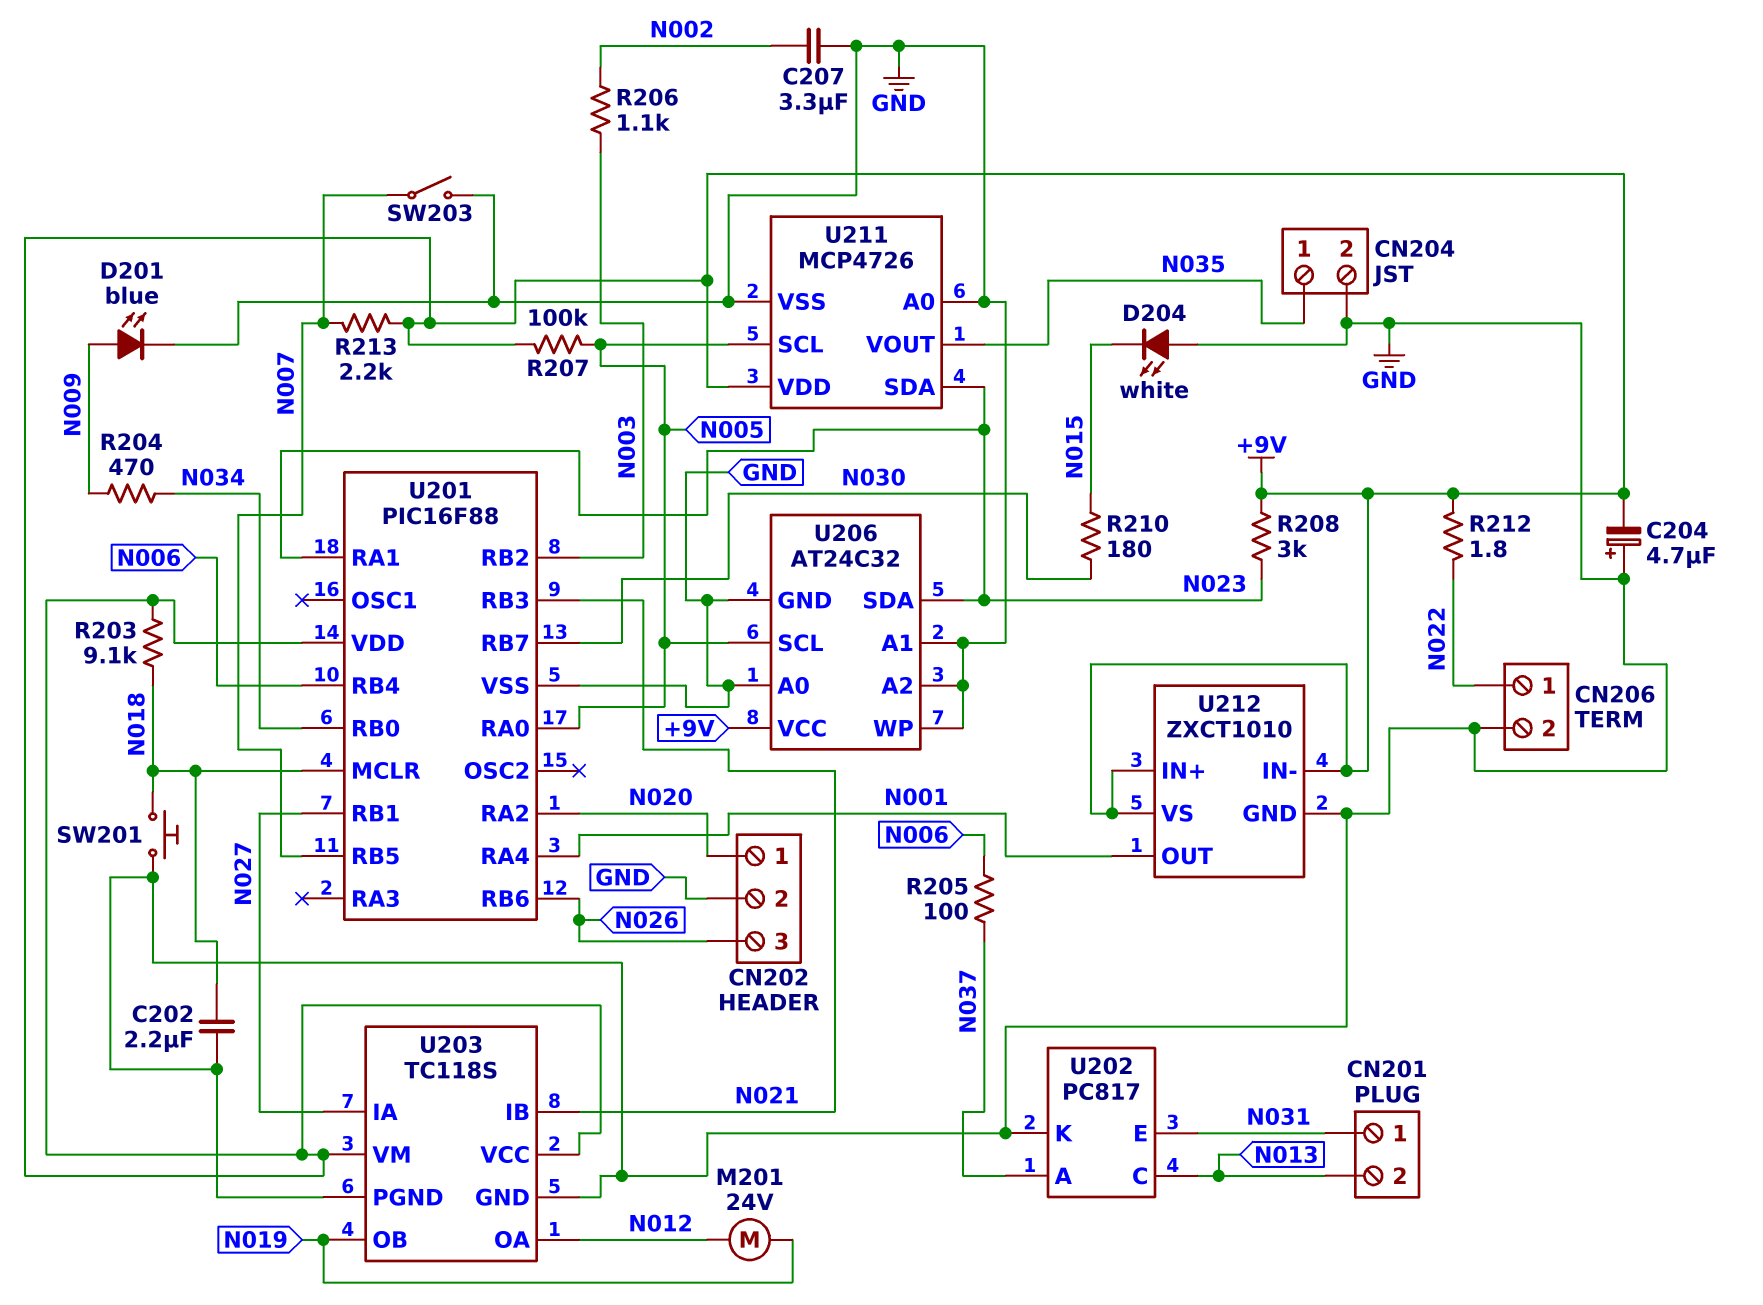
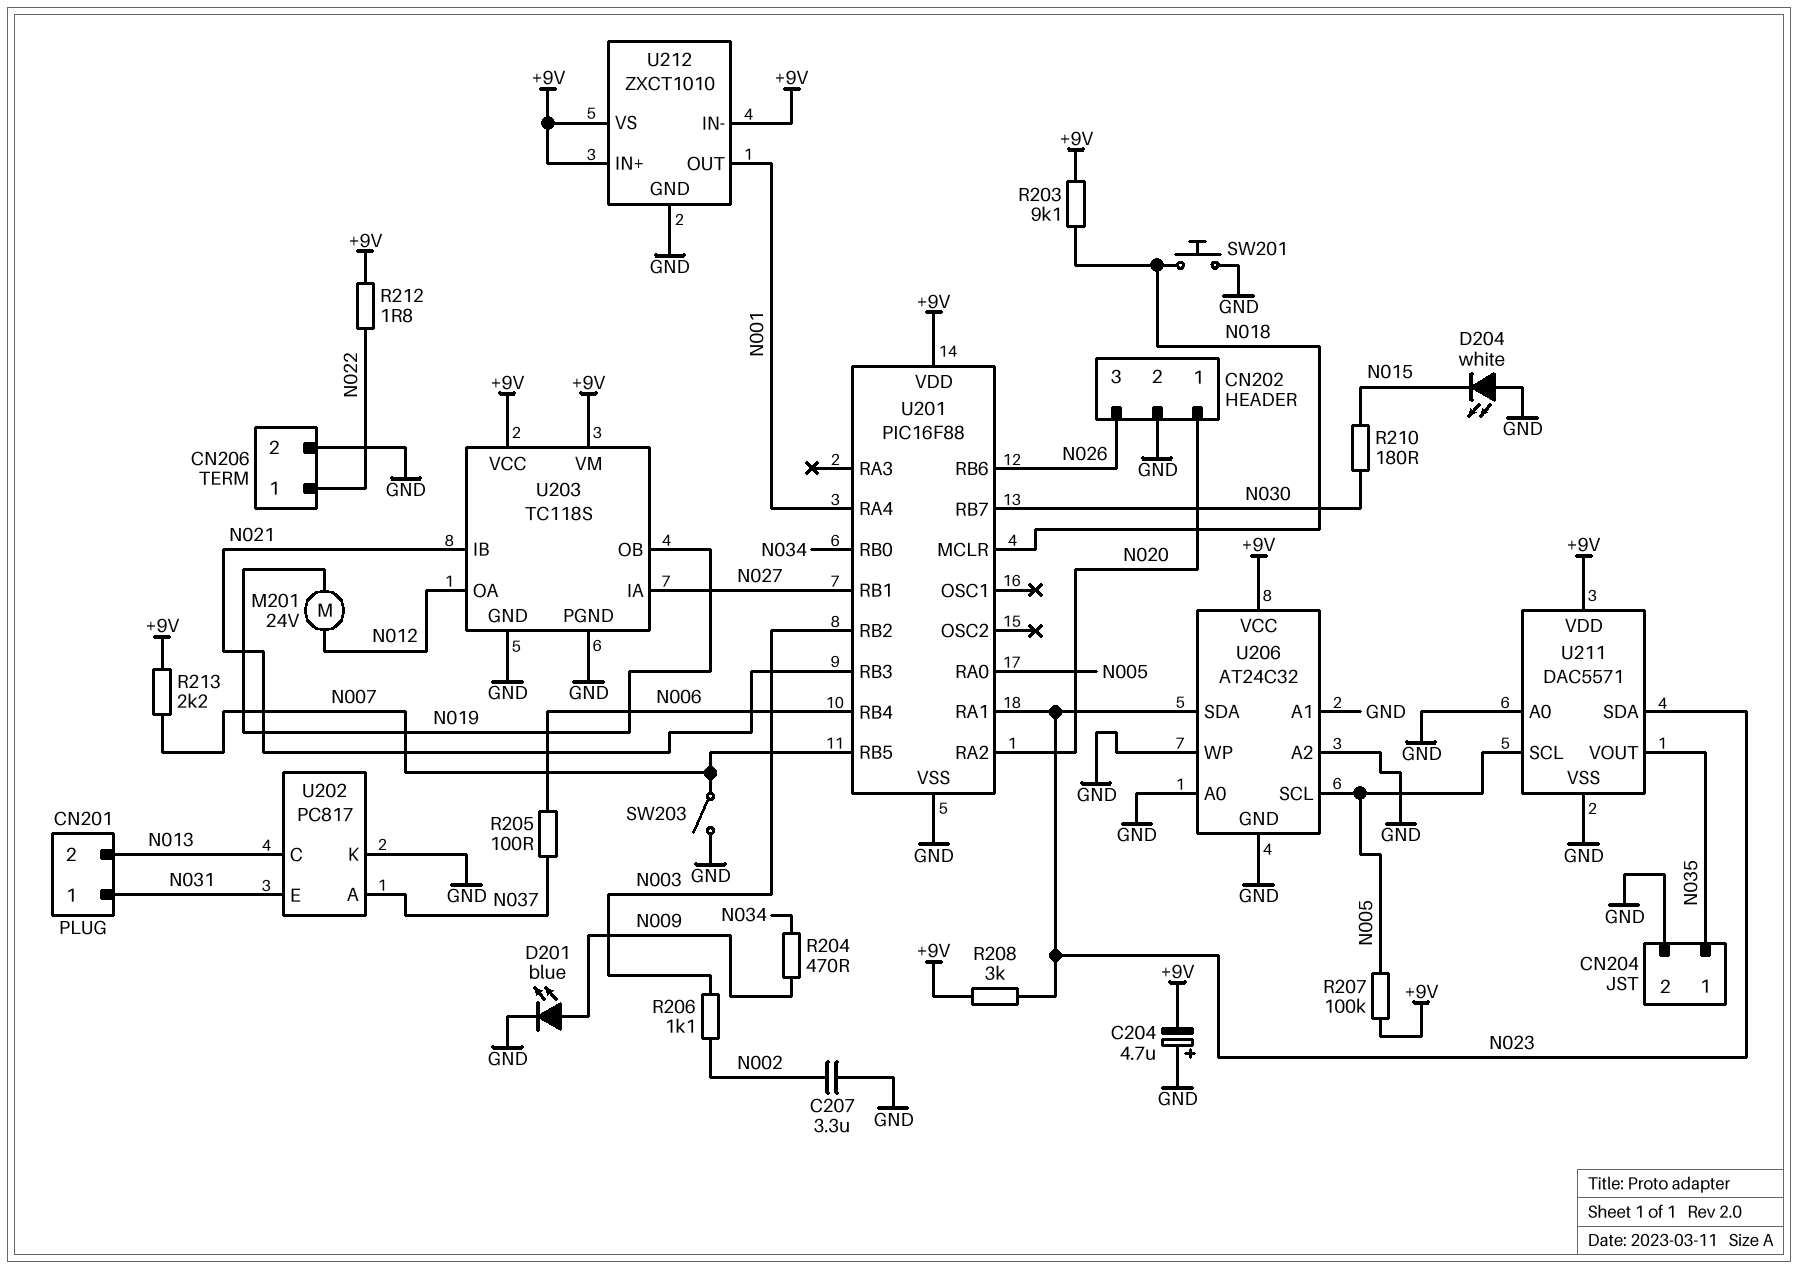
C202: 2.2uF (GND, N018) -> none
U211: MCP4726 -> DAC5571

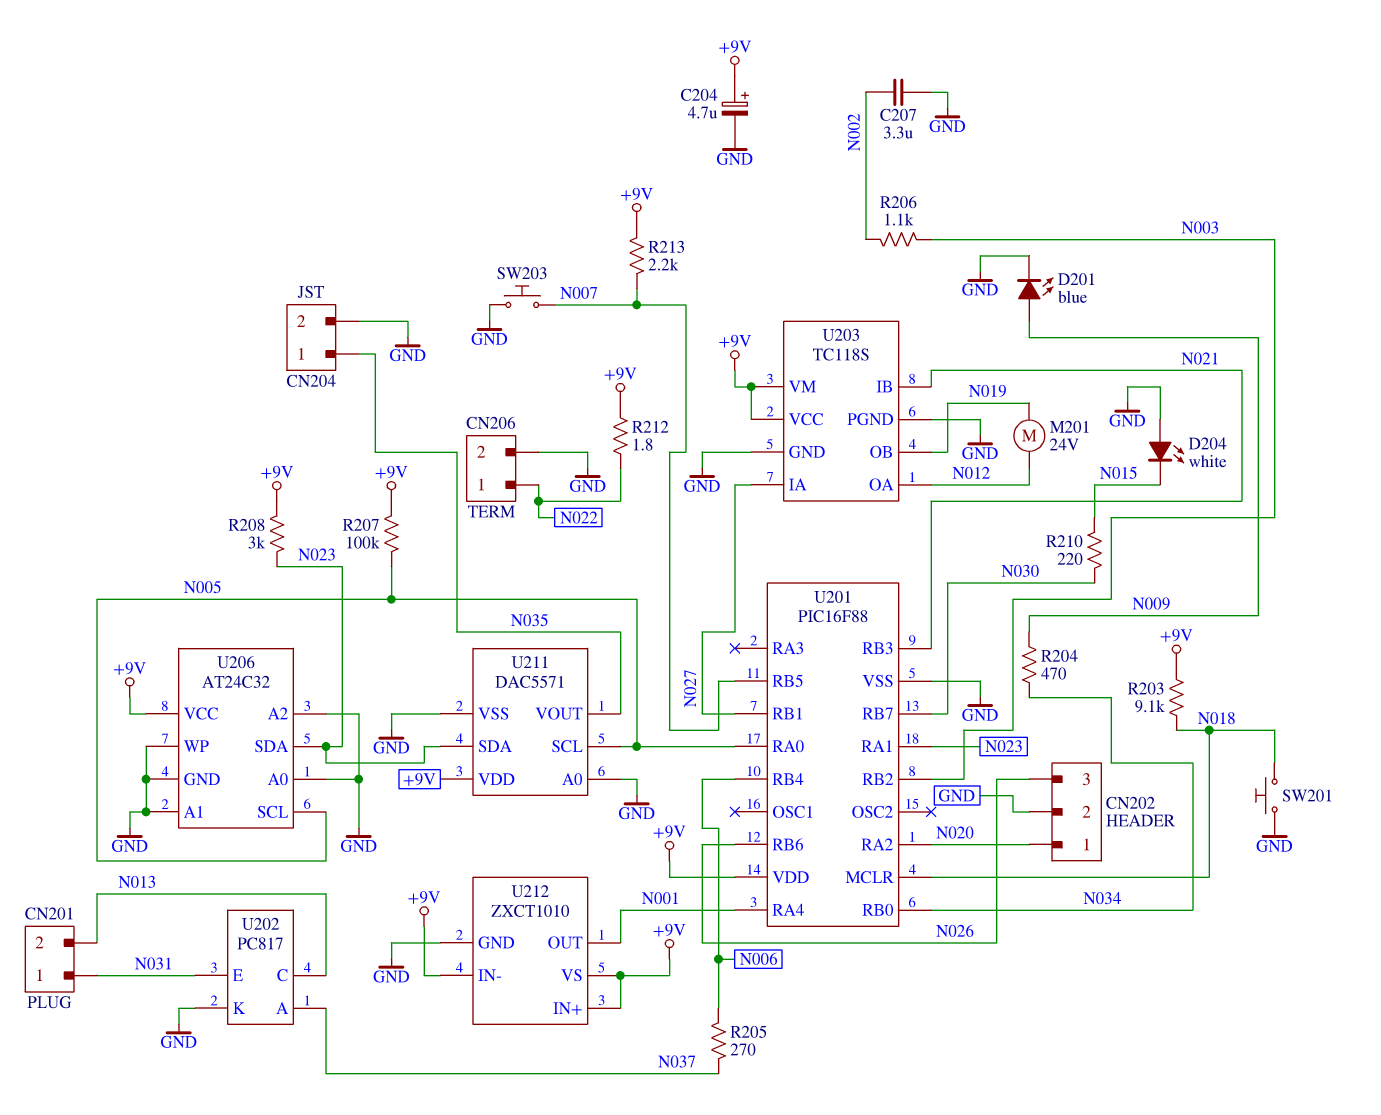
C204: 4.7uF (plus GND, minus +9V) -> 4.7uF (plus +9V, minus GND)
R205: 100 (N006, N037) -> 270 (N006, N037)
R210: 180 (N015, N030) -> 220 (N015, N030)
SW203: switch (GND, N007) -> button (GND, N007)

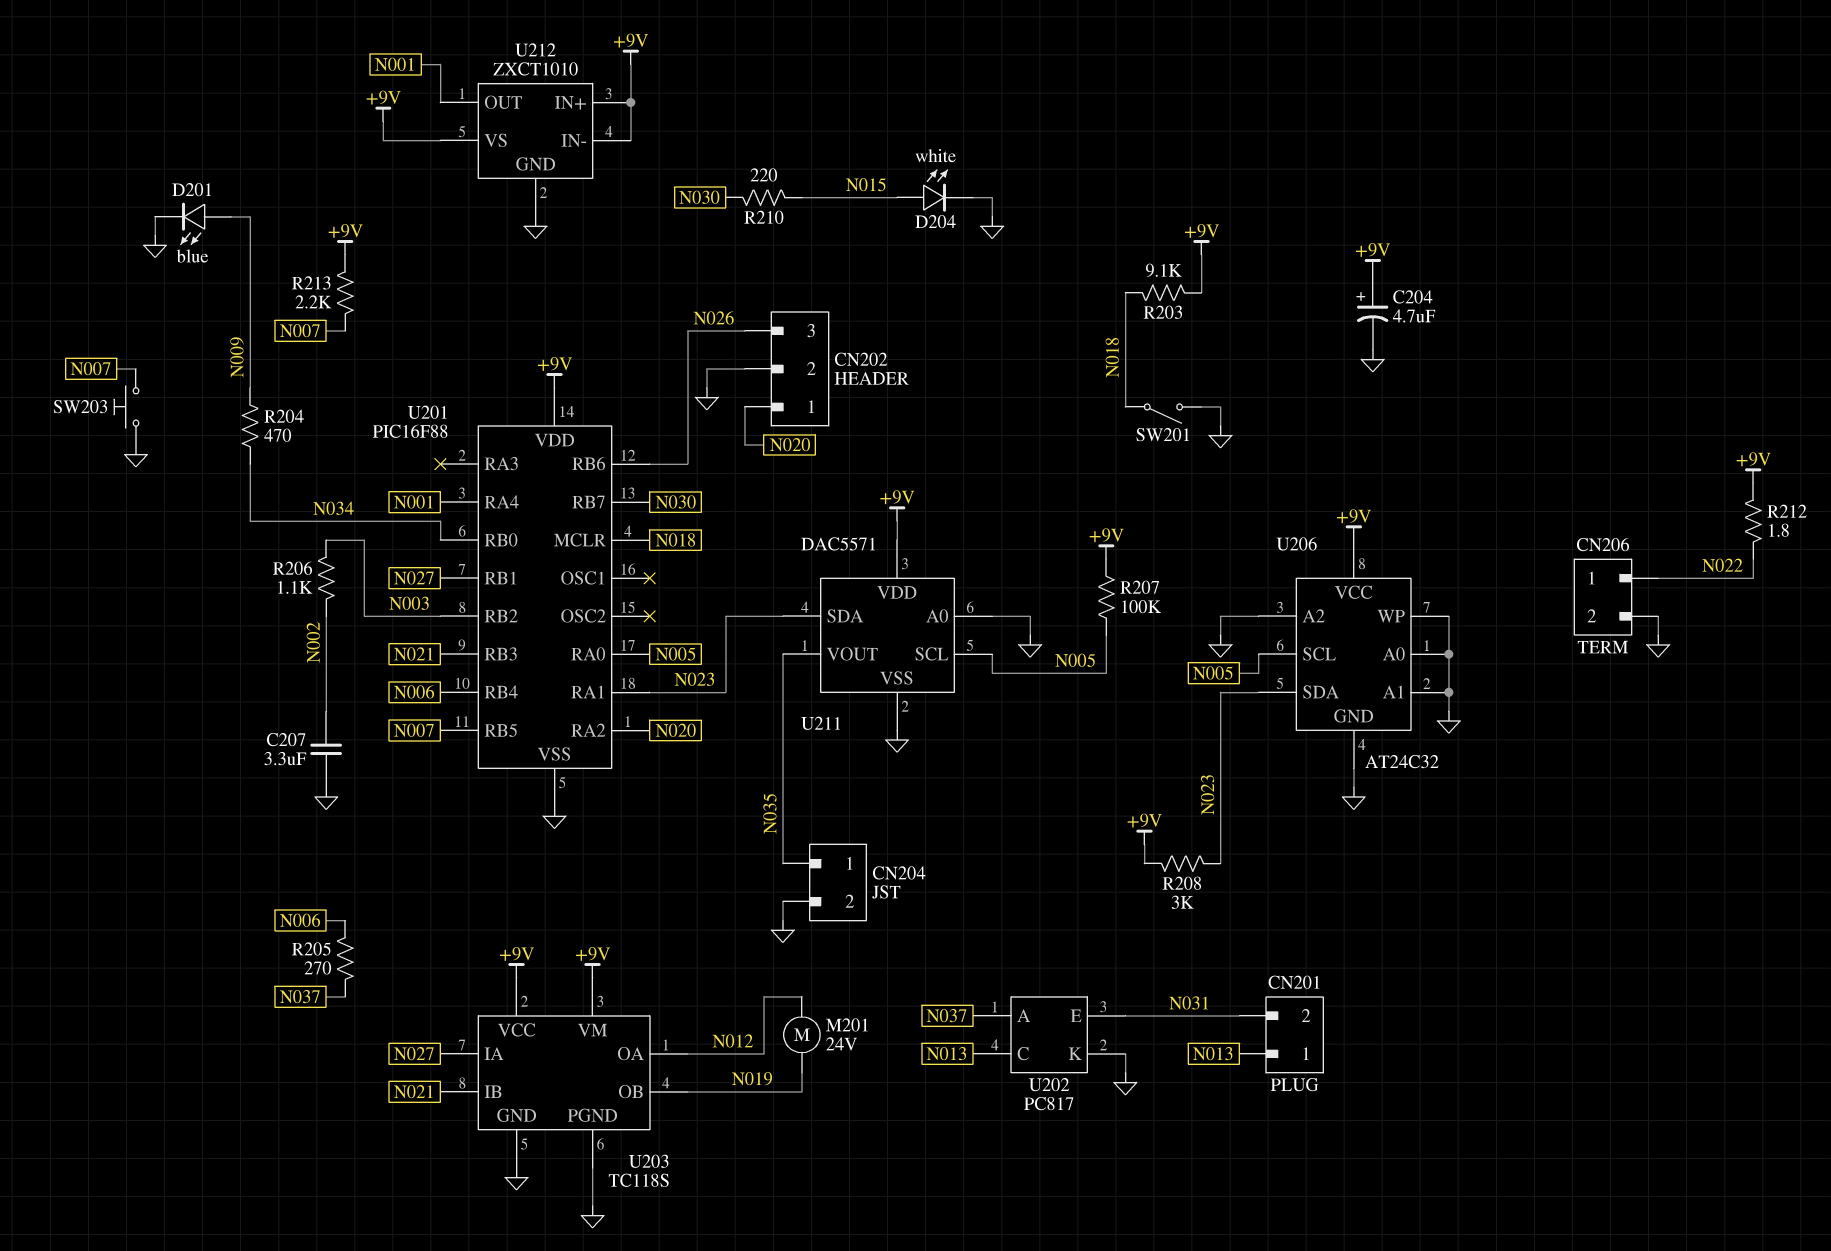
CN201 pin 1: N031 -> N013
CN201 pin 2: N013 -> N031
D204: LED white (A GND, K N015) -> LED white (A N015, K GND)
SW201: button (GND, N018) -> switch (GND, N018)

